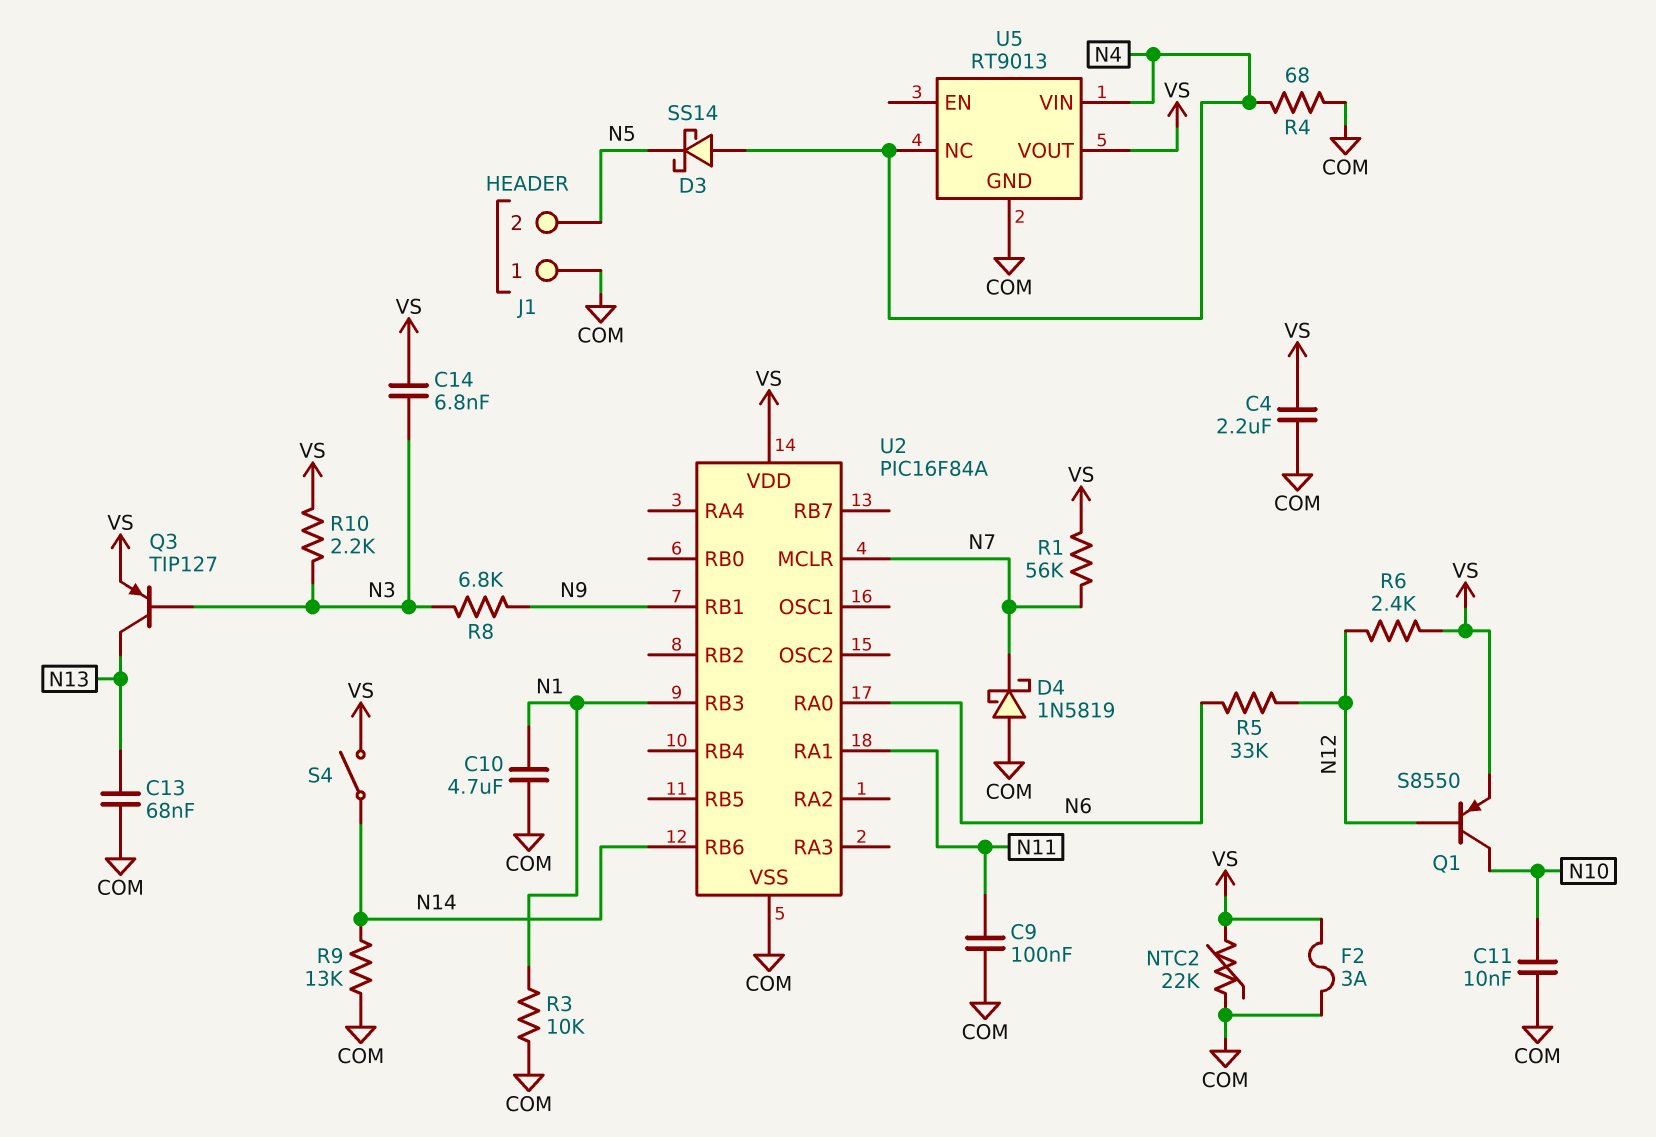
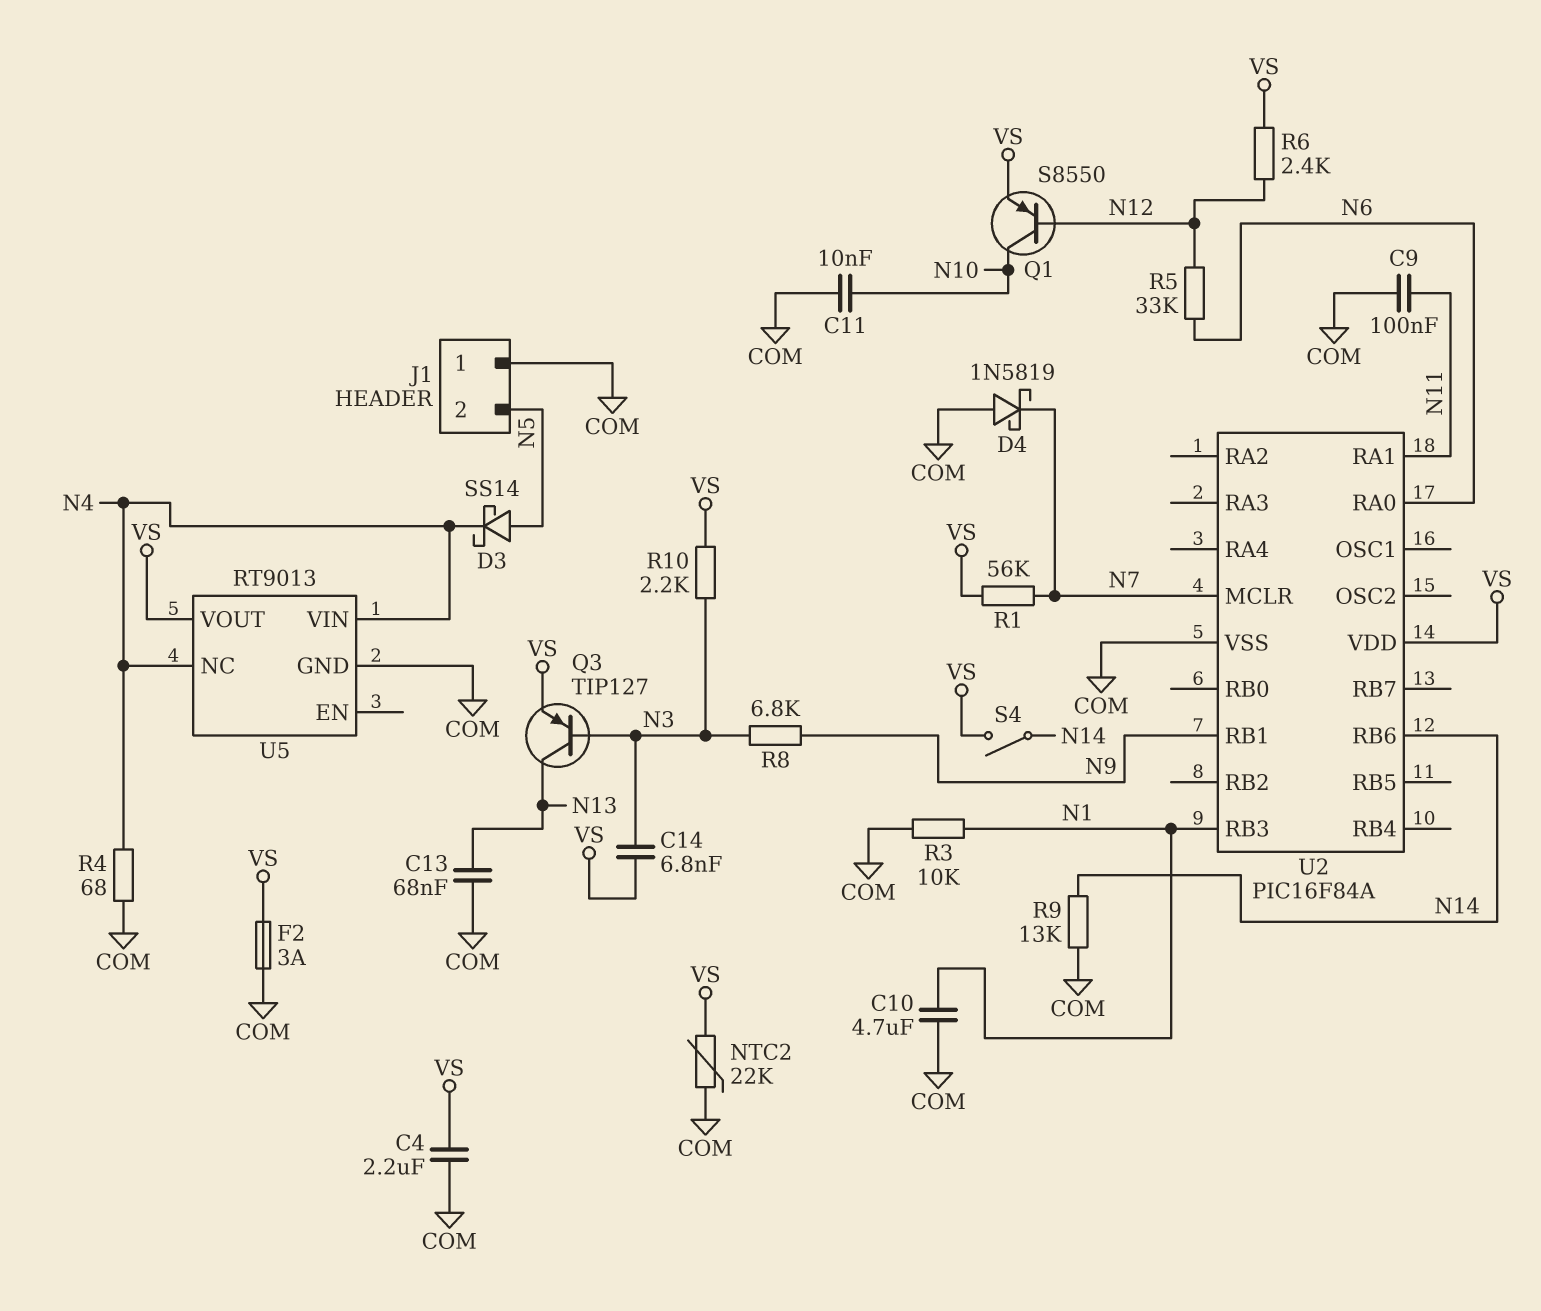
D3: schottky SS14 (A N4, K N5) -> schottky SS14 (A N5, K N4)

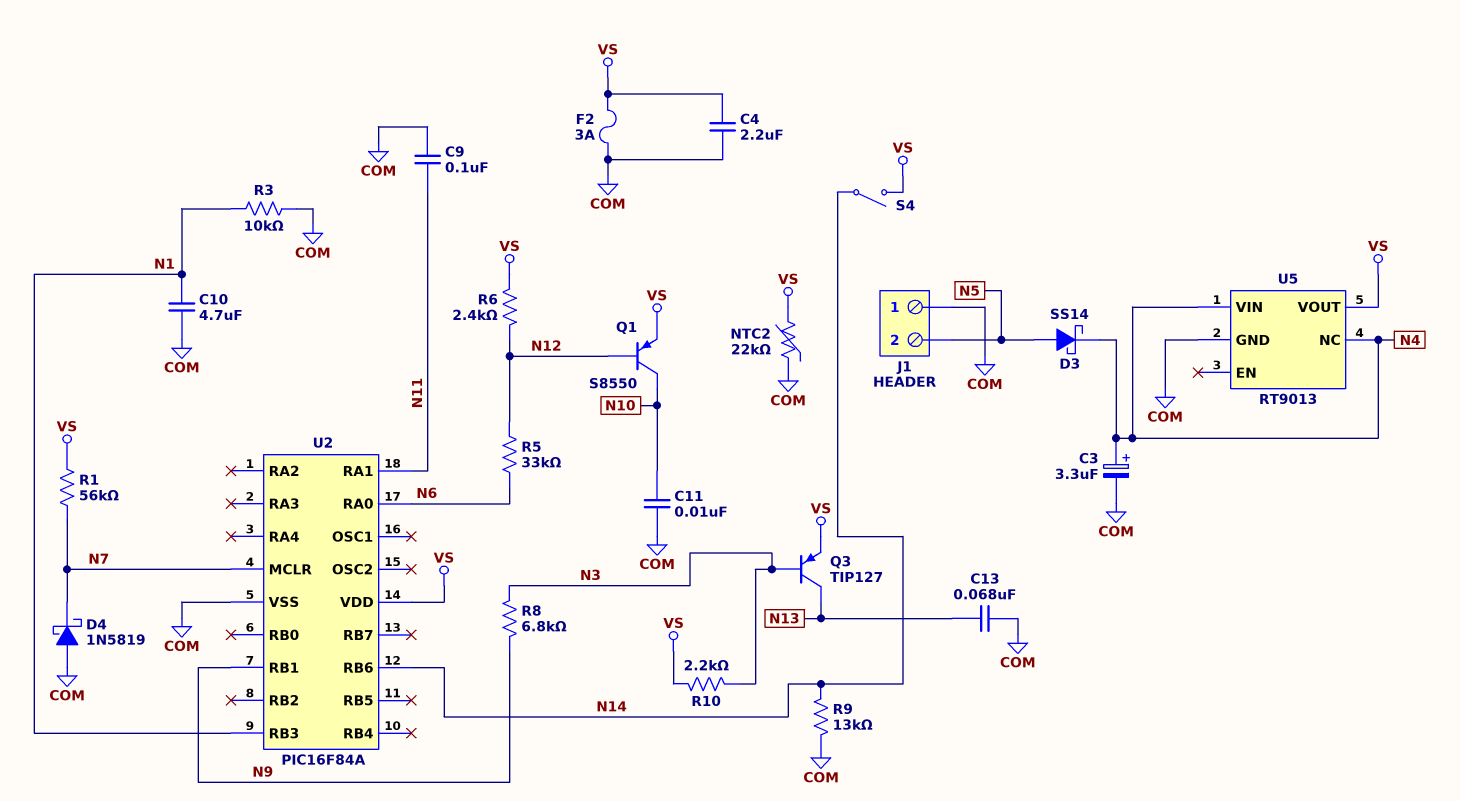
C3: none -> 3.3uF (plus N4, minus COM)
C14: 6.8nF (N3, VS) -> none
R4: 68 (COM, N4) -> none

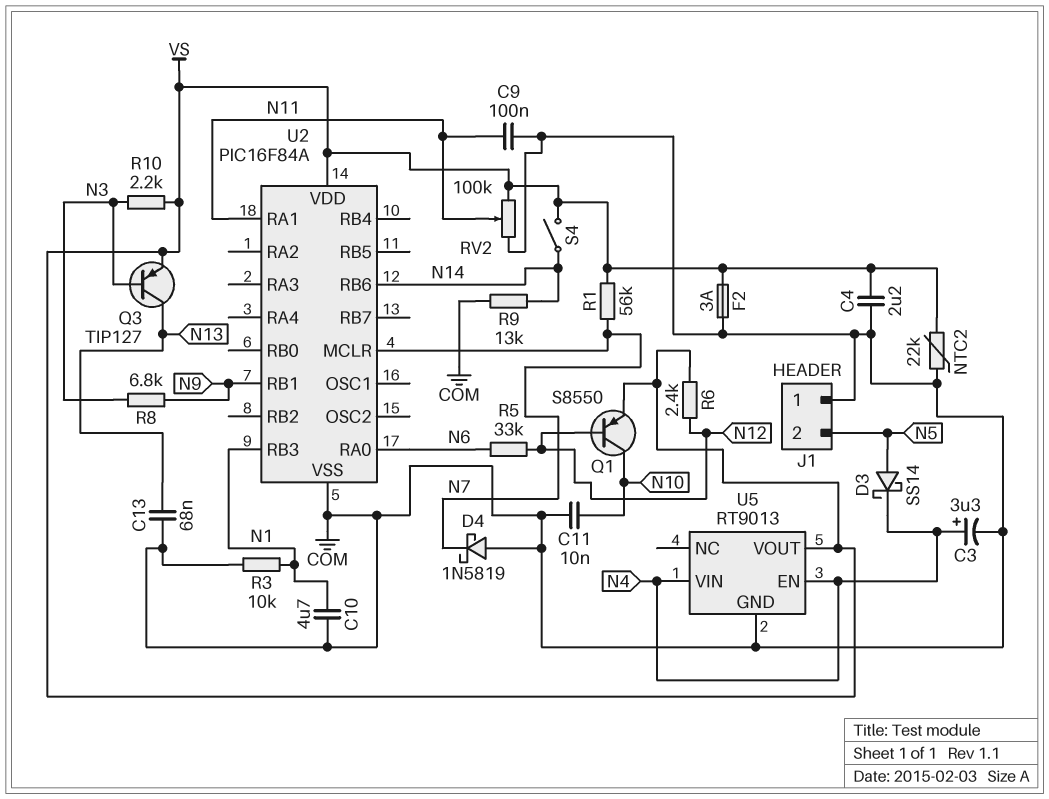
RV2: none -> 100k (COM, VS, wiper N11)
U5 pin EN: none -> N4
U5 pin NC: N4 -> none

